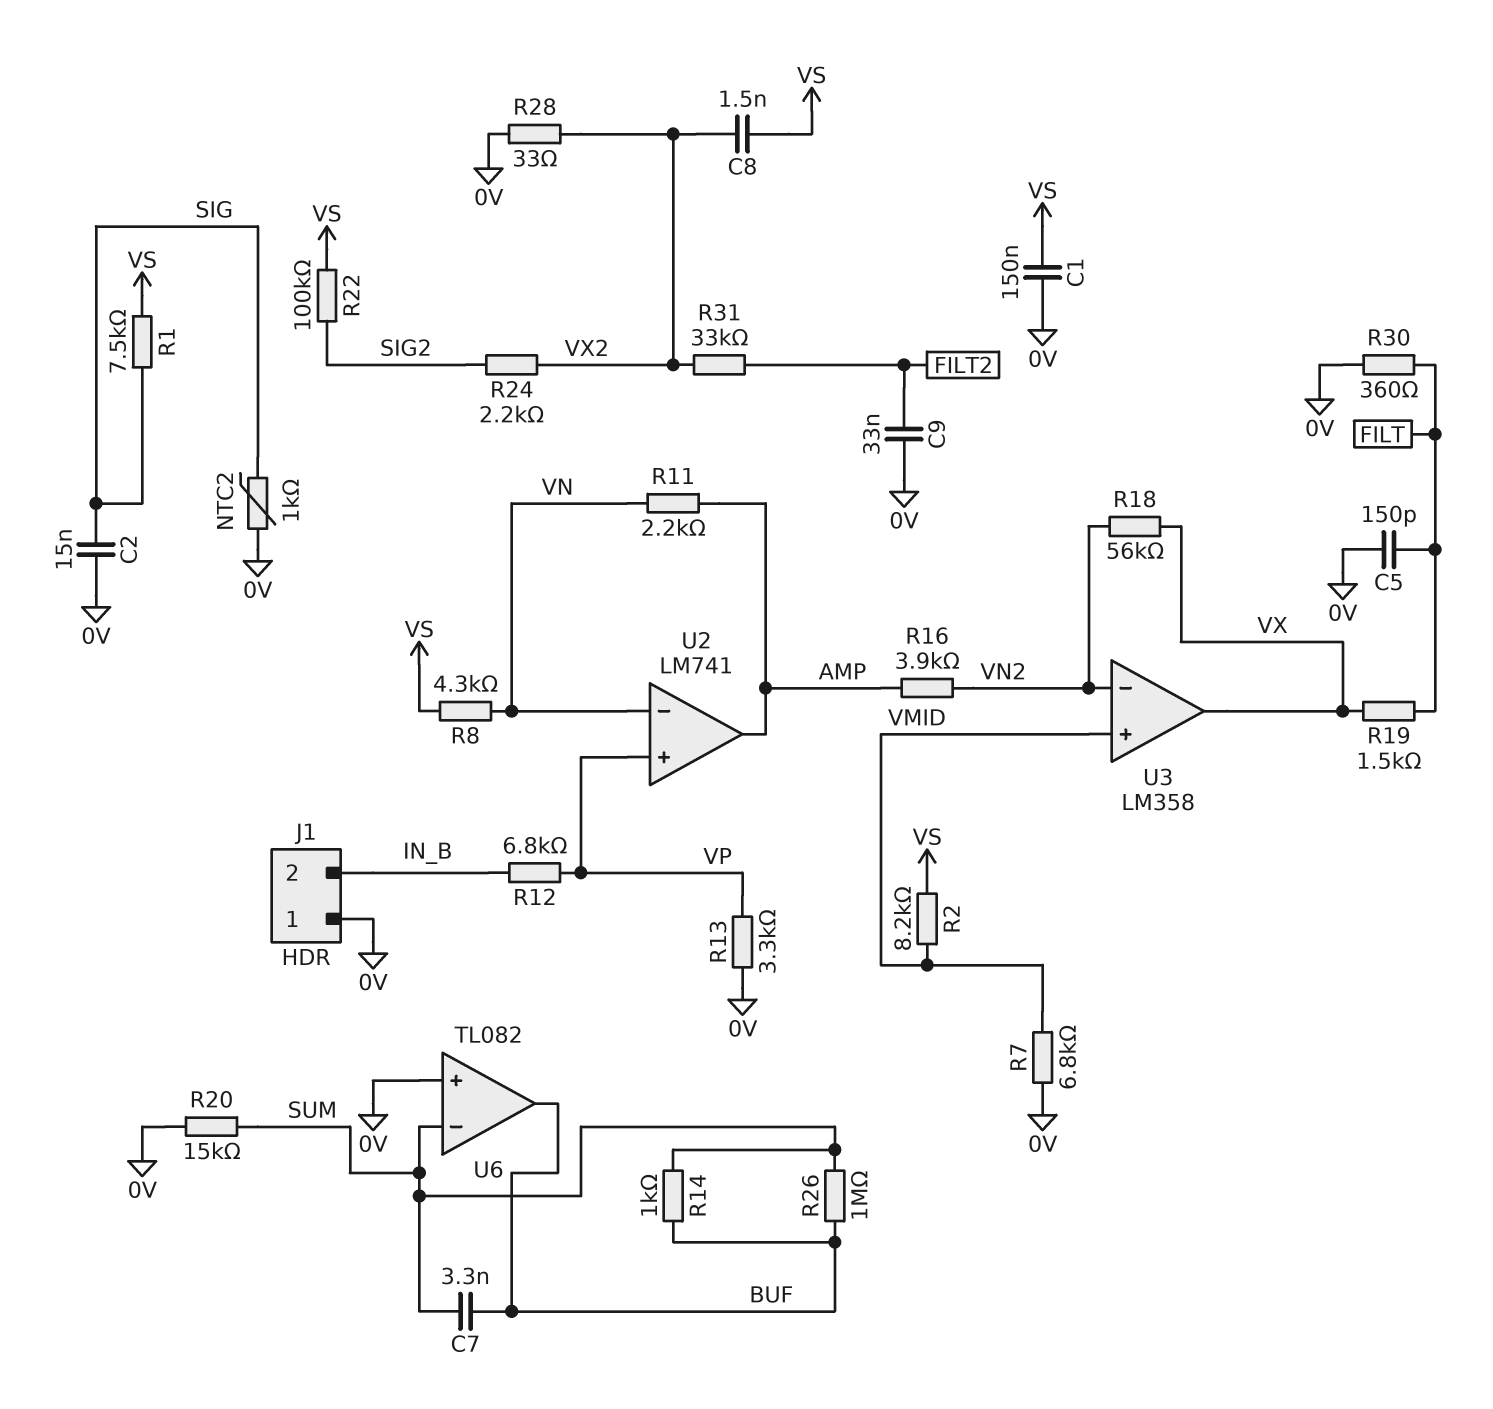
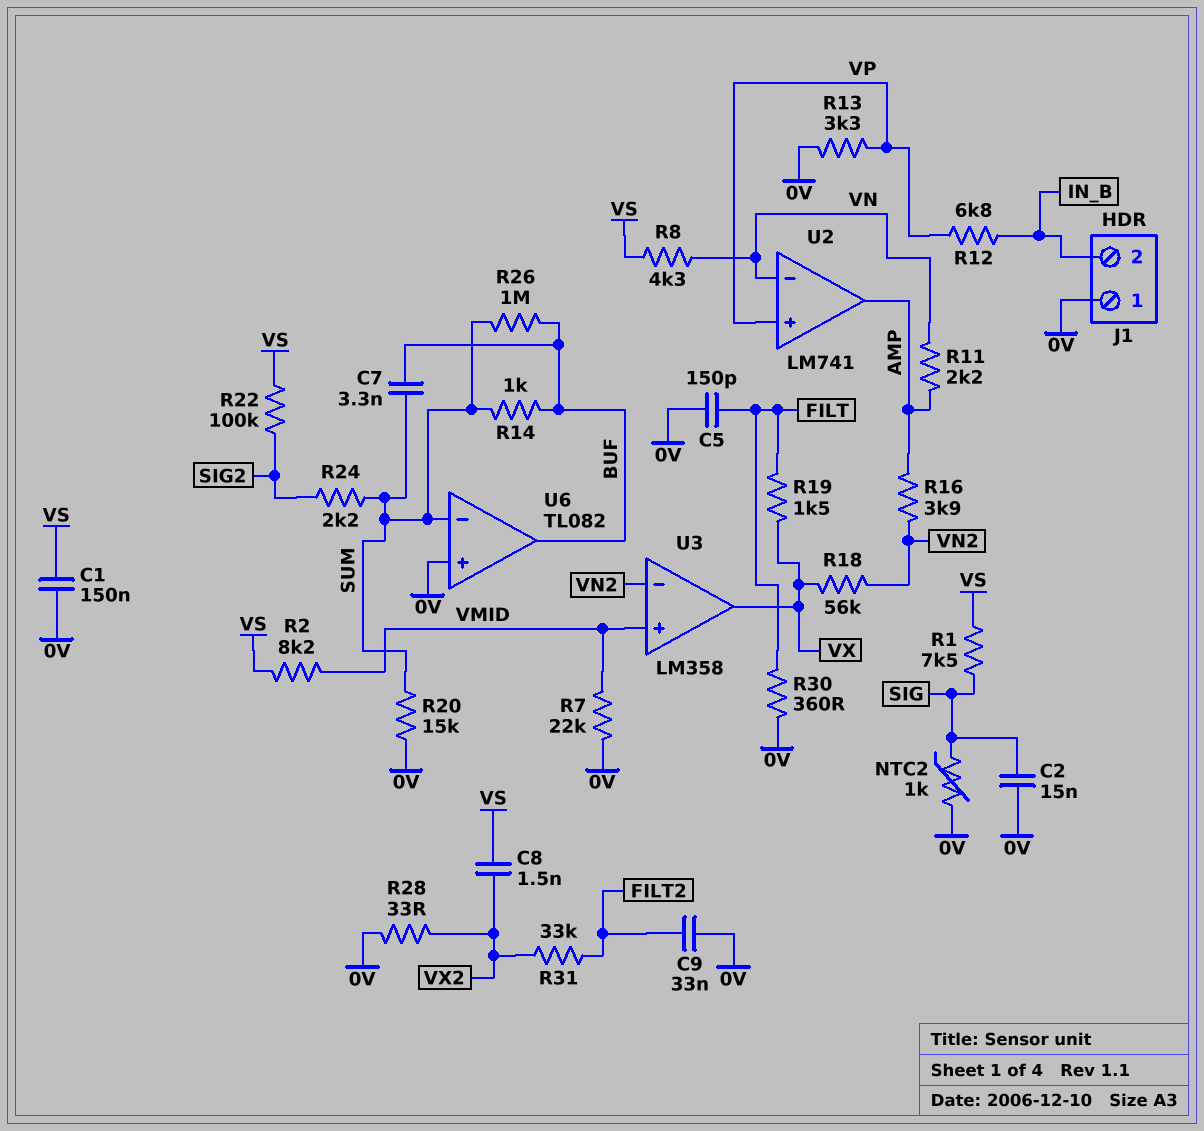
R7: 6.8k (0V, VMID) -> 22k (0V, VMID)
R24: 2.2k (SIG2, VX2) -> 2.2k (SIG2, SUM)

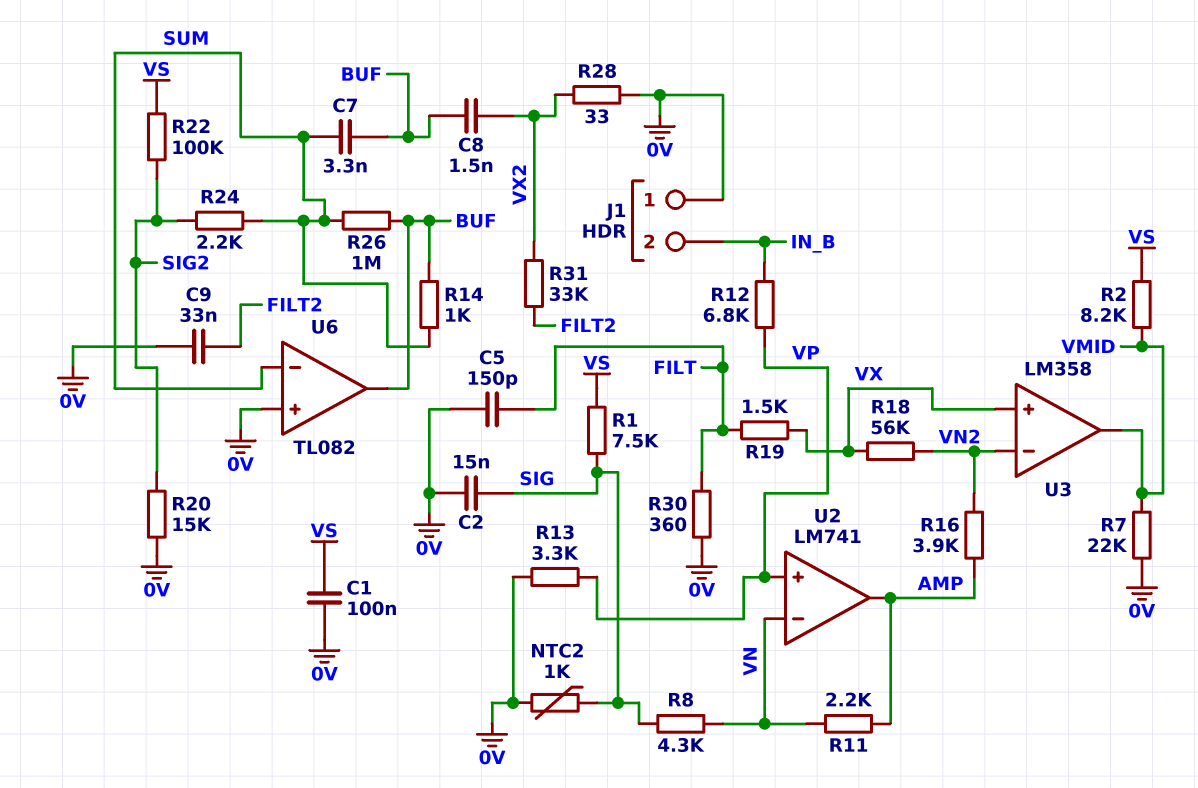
C1: 150nF (0V, VS) -> 100nF (0V, VS)
C8: 1.5nF (VS, VX2) -> 1.5nF (BUF, VX2)
R8: 4.3k (VN, VS) -> 4.3k (SIG, VN)
R20: 15k (0V, SUM) -> 15k (0V, SIG2)
U3 pin in+: VMID -> VX
U3 pin out: VX -> VMID

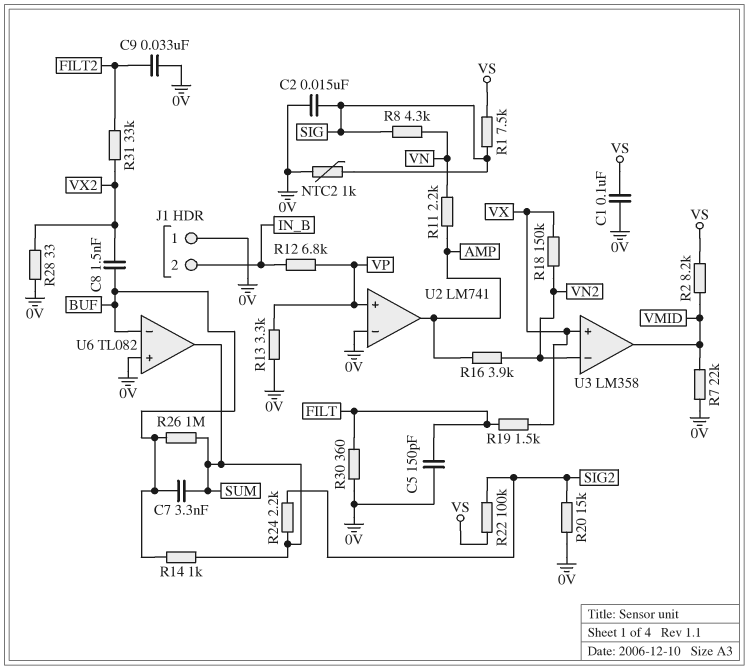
R18: 56k (VN2, VX) -> 150k (VN2, VX)
U2 pin in-: VN -> 0V
U6 pin in-: SUM -> BUF
U6 pin out: BUF -> SUM

